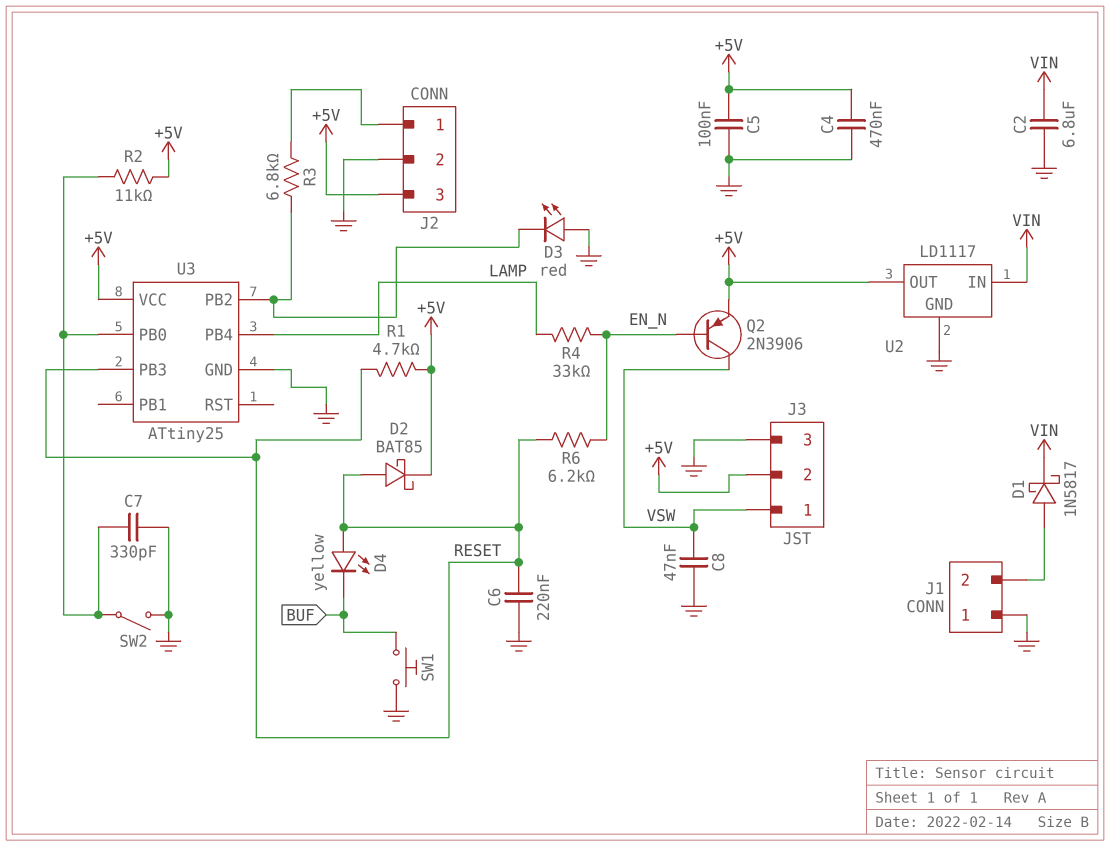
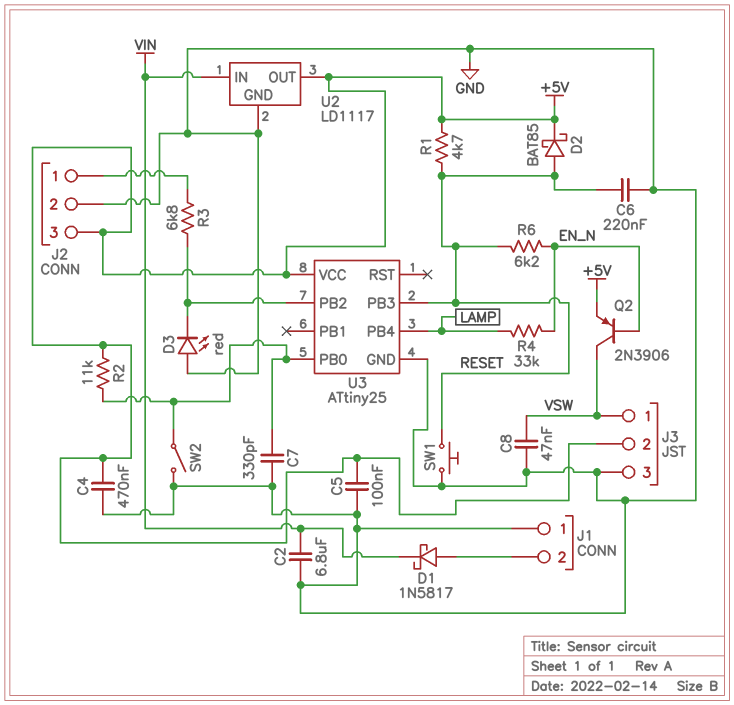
D4: LED yellow (A RESET, K BUF) -> none
SW1: button (BUF, GND) -> button (GND, RESET)

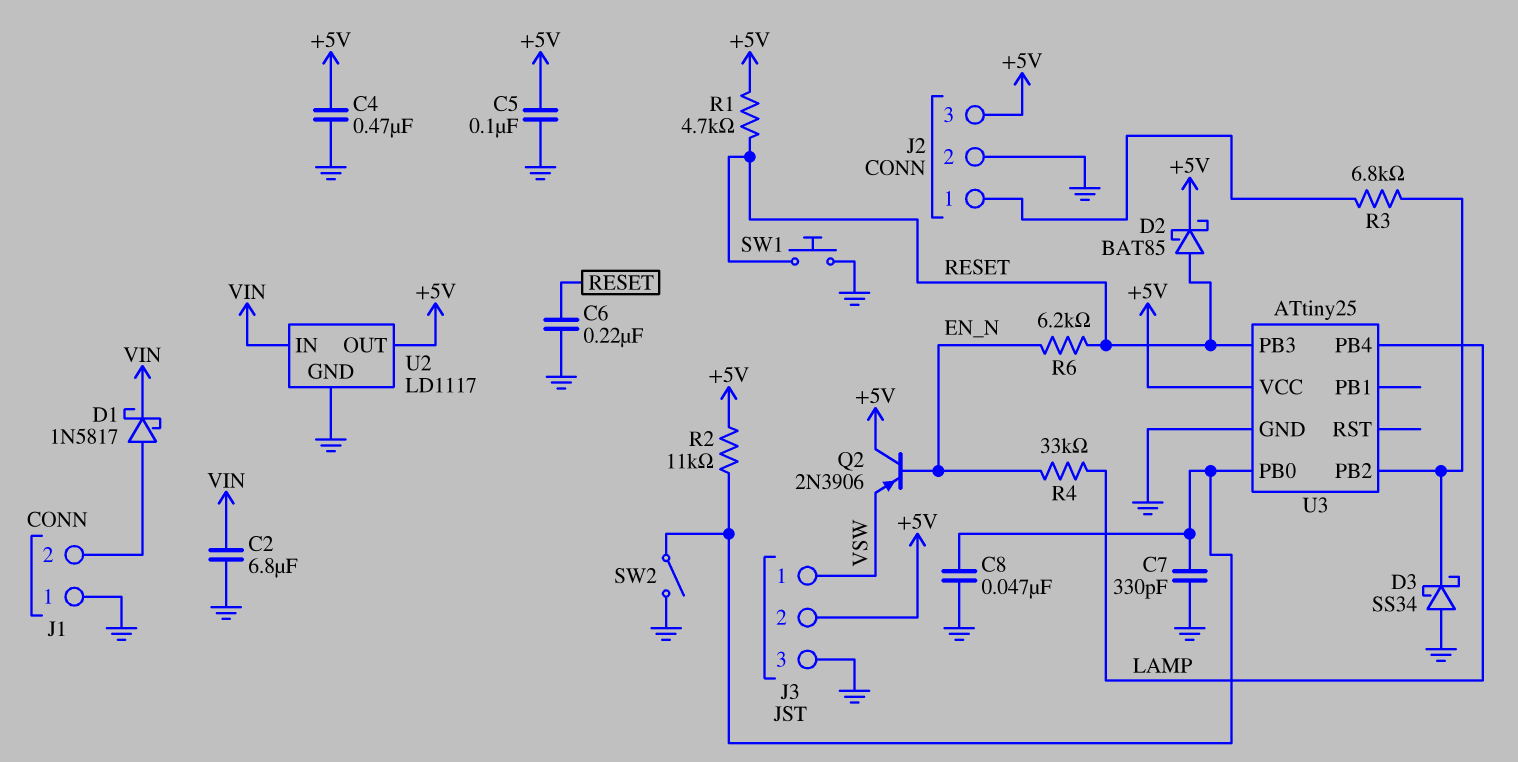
C8: 47nF (GND, VSW) -> 47nF (GND, U3/PB0)
D3: LED red (A GND, K U3/PB2) -> schottky SS34 (A GND, K U3/PB2)
Q2: PNP 2N3906 (B EN_N, C VSW, E +5V) -> PNP 2N3906 (B EN_N, C +5V, E VSW)

